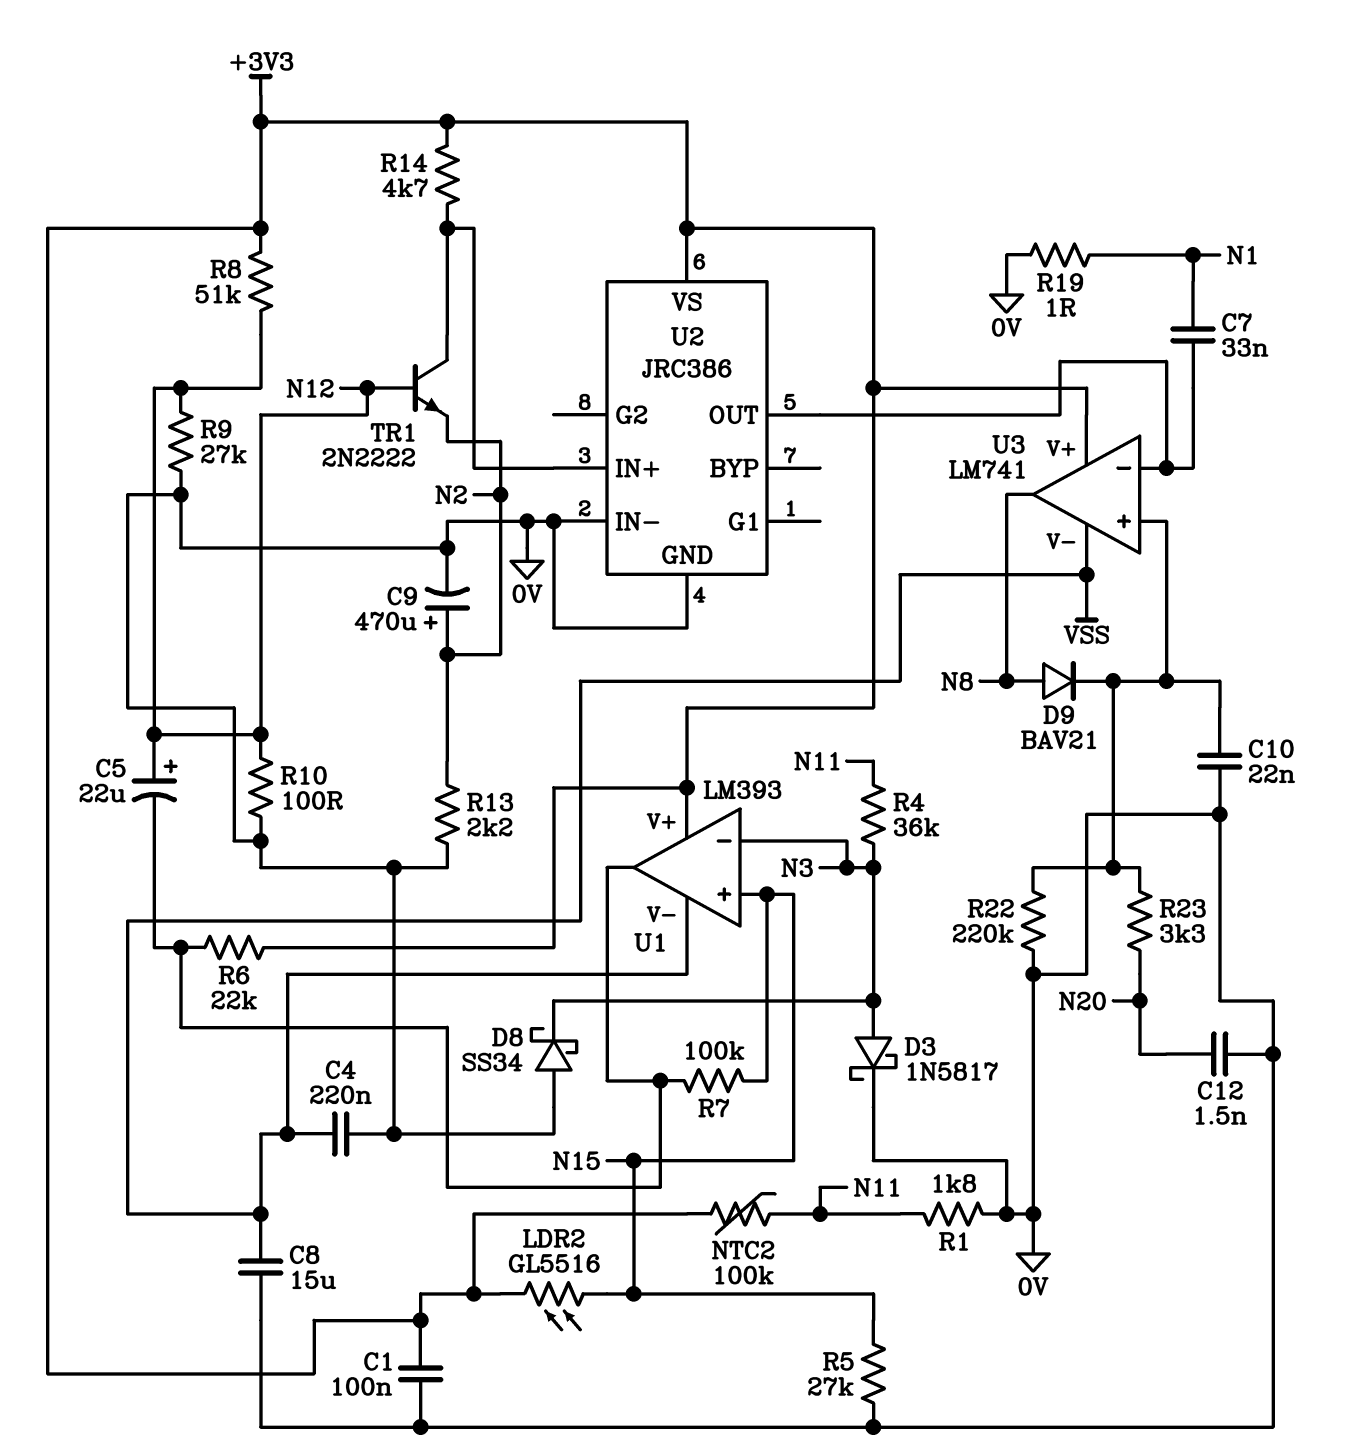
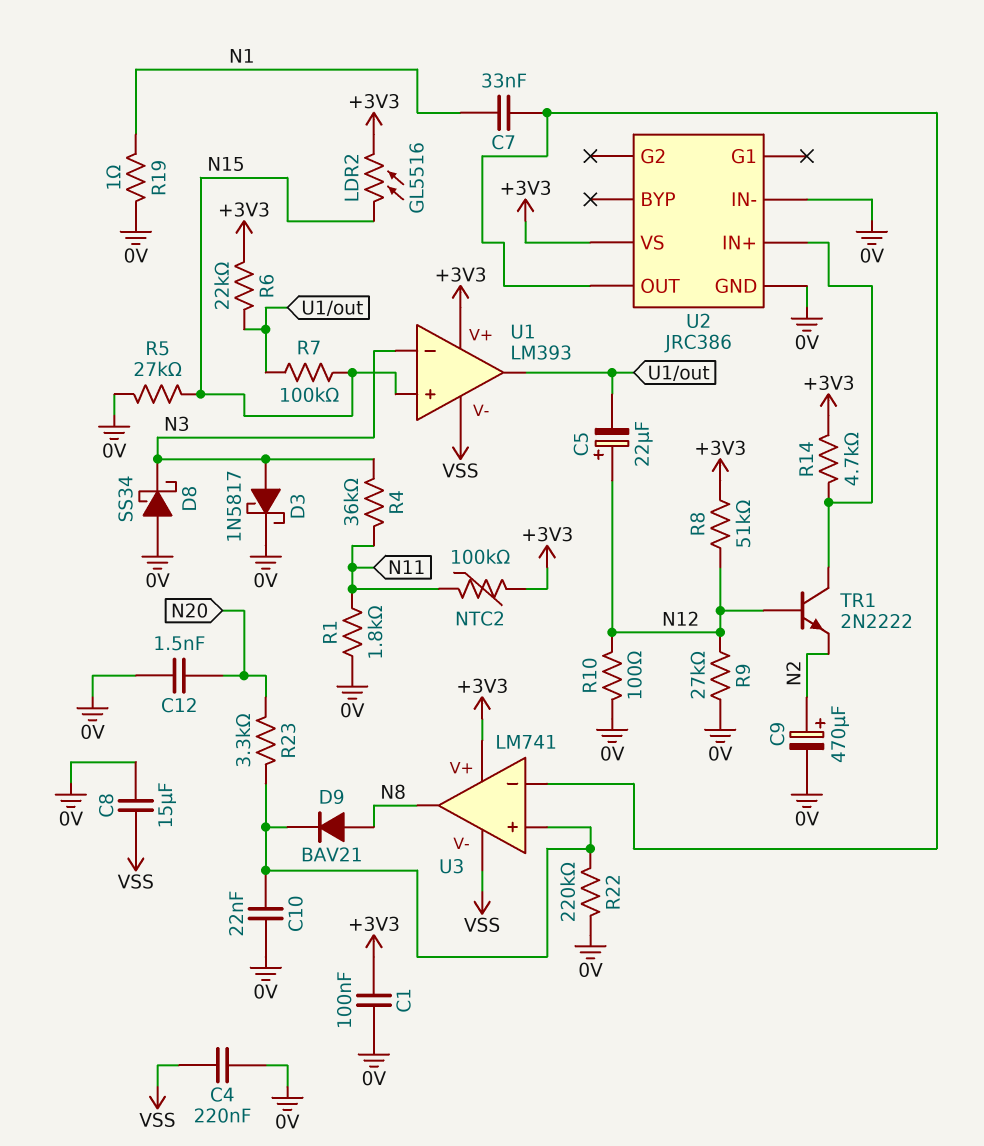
R13: 2.2k (0V, N2) -> none

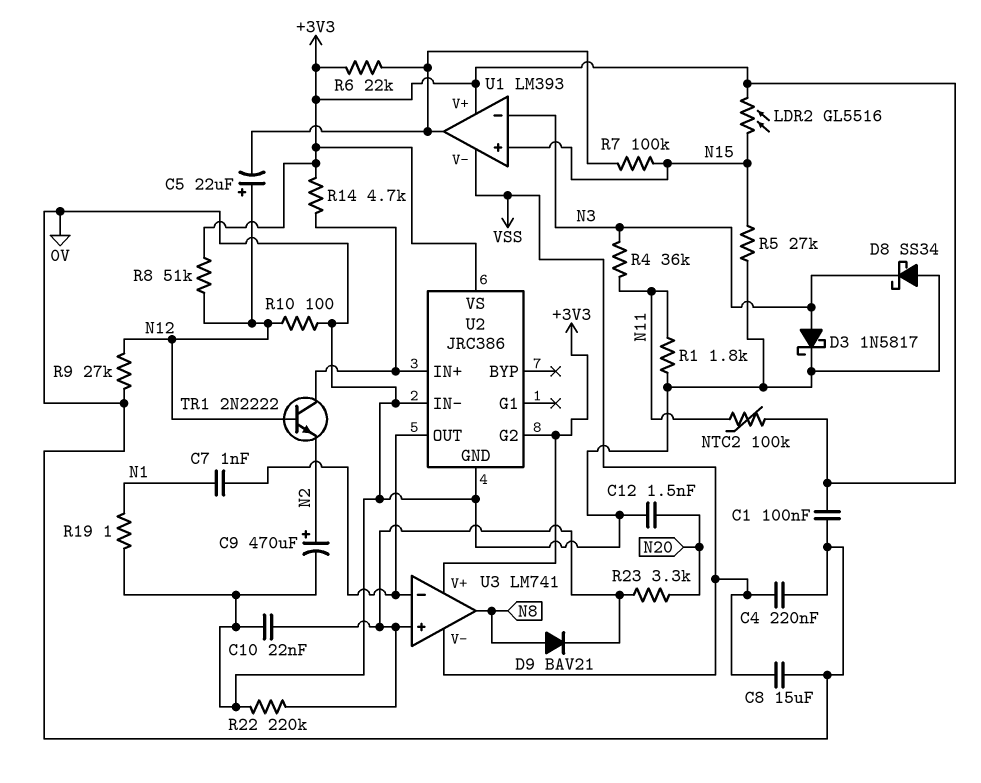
C7: 33nF (N1, U2/OUT) -> 1nF (N1, U2/OUT)
U2 pin G2: none -> +3V3

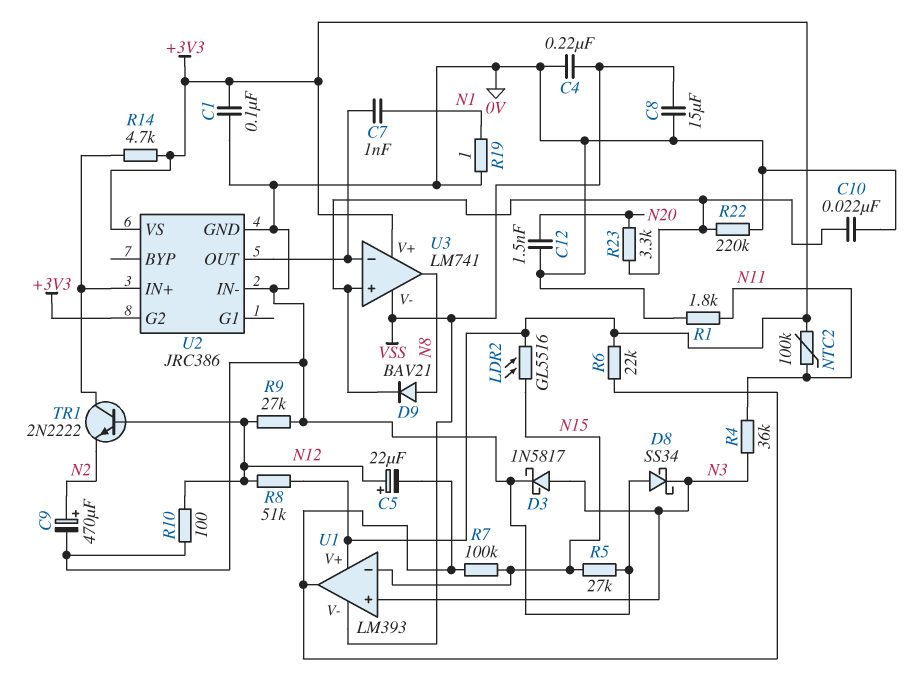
U1 pin in+: N15 -> N3
U1 pin in-: N3 -> N15

